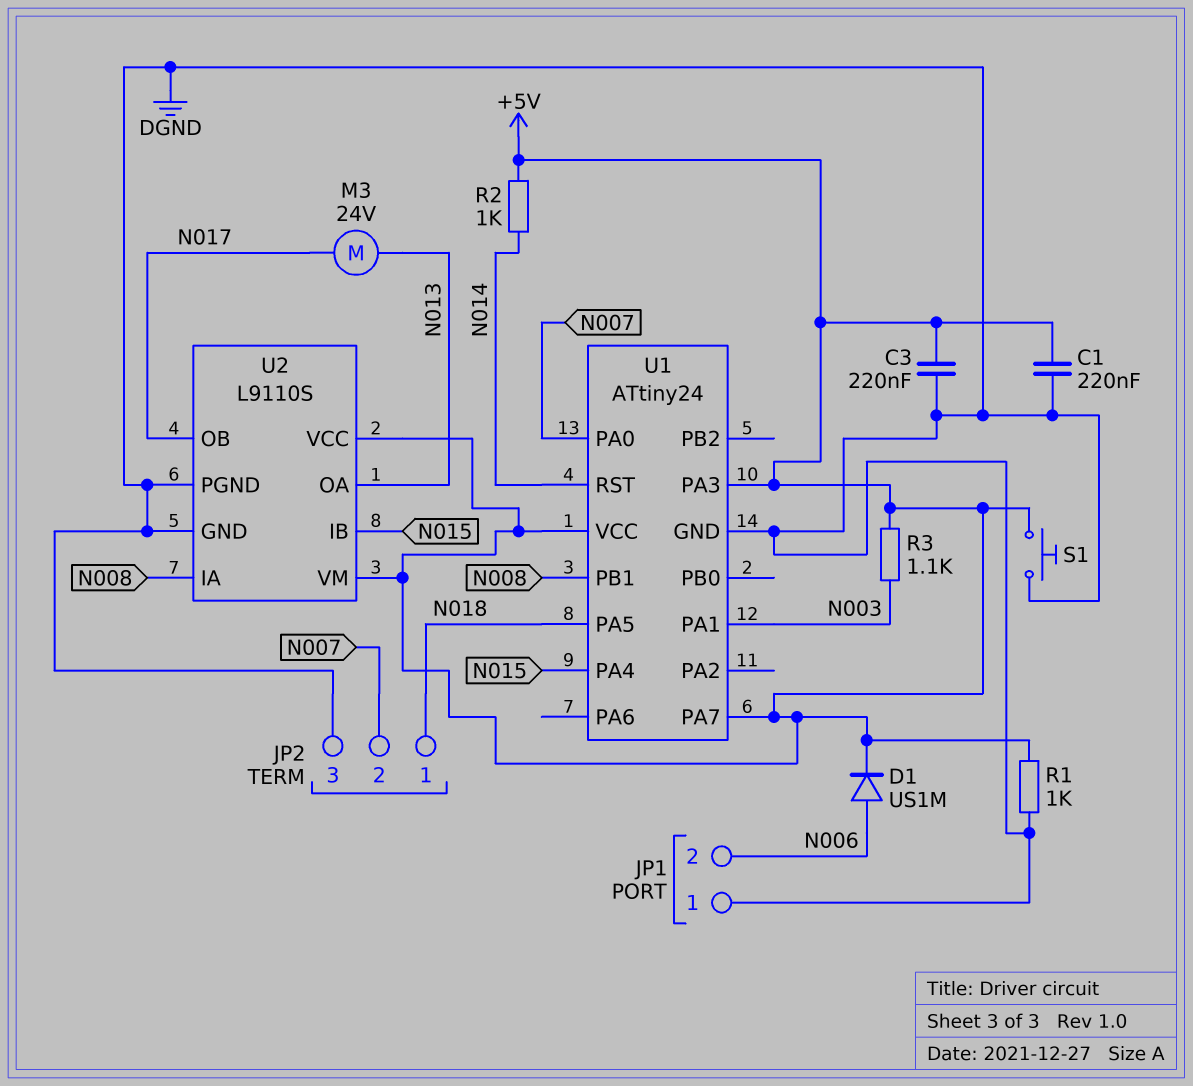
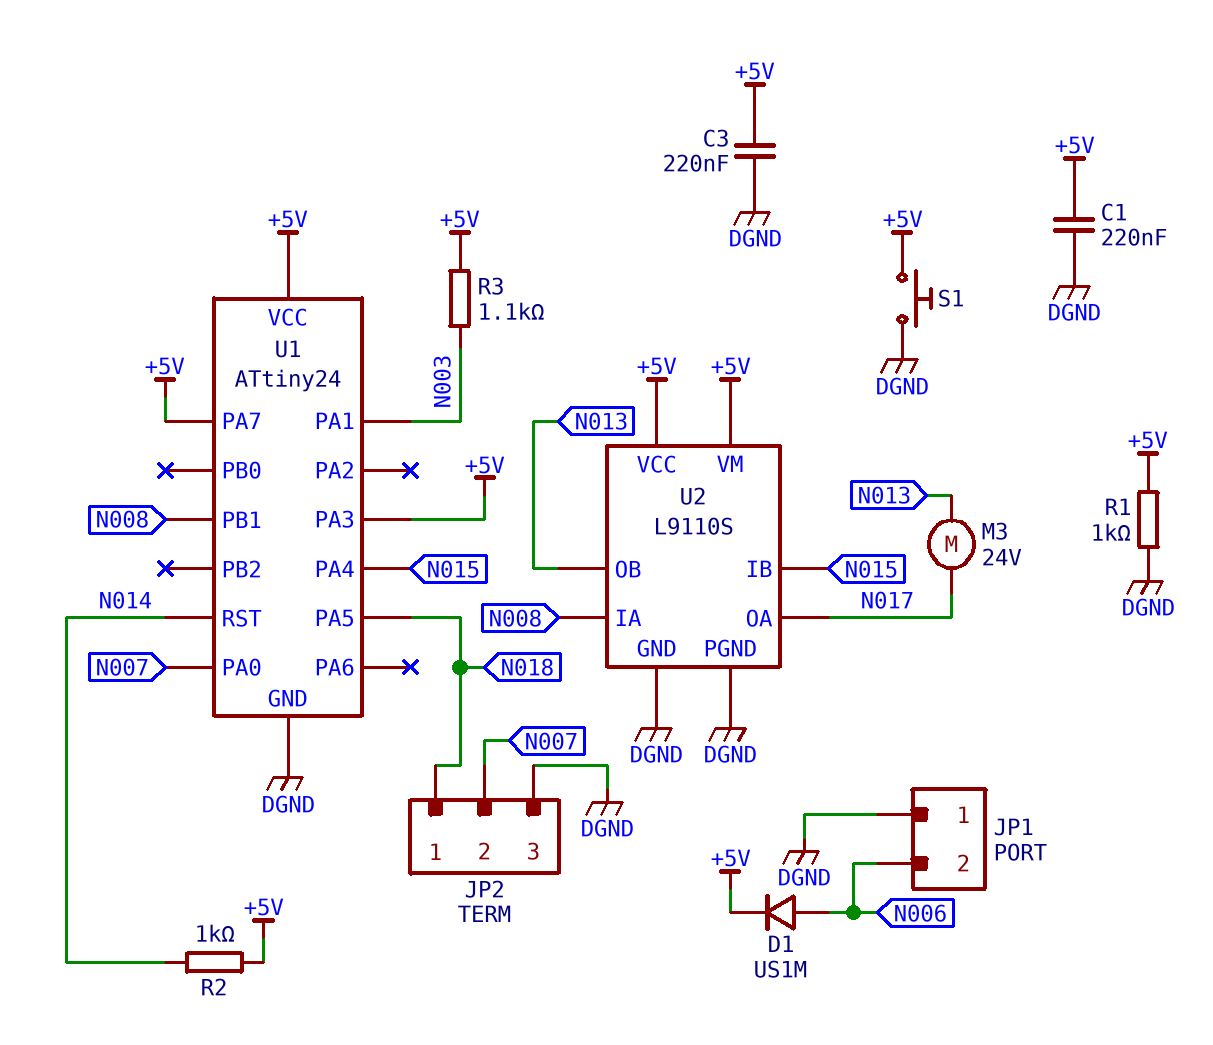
U2 pin OA: N013 -> N017
U2 pin OB: N017 -> N013

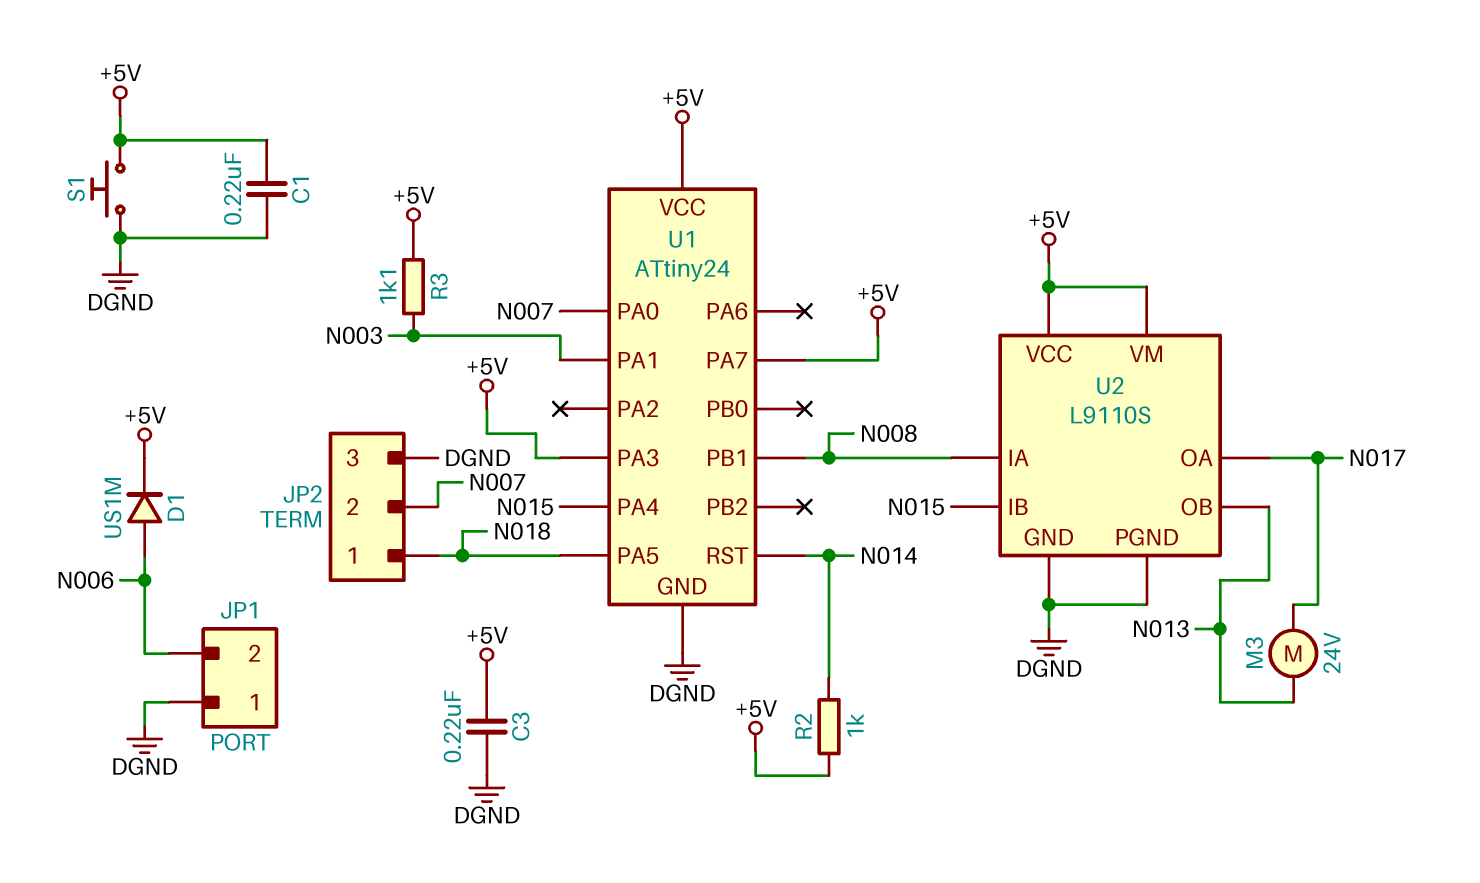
R1: 1k (+5V, DGND) -> none

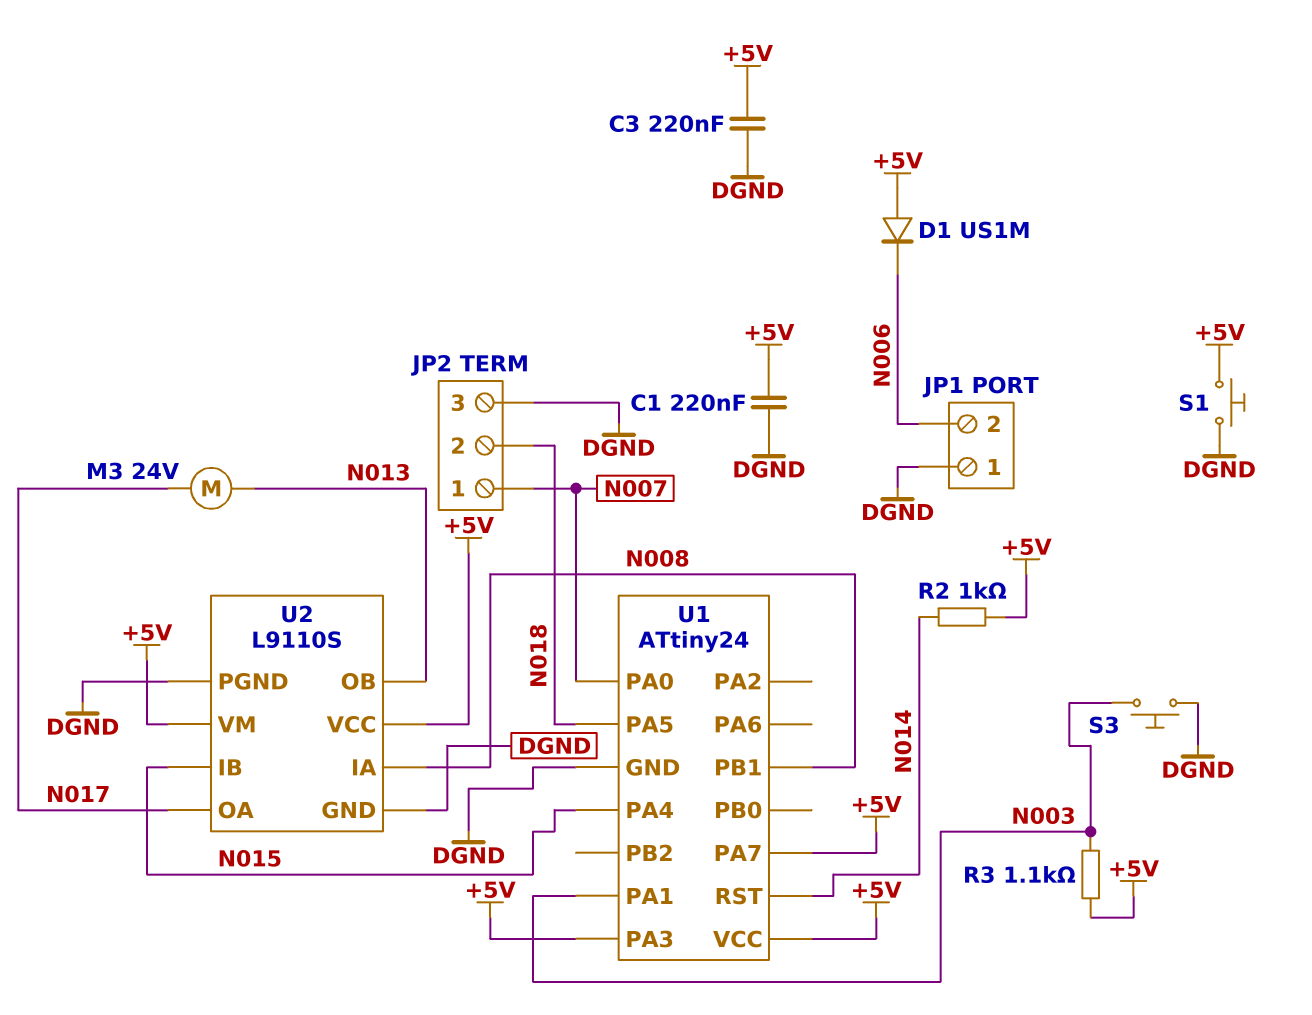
D1: diode US1M (A N006, K +5V) -> diode US1M (A +5V, K N006)
JP2 pin 1: N018 -> N007
JP2 pin 2: N007 -> N018
S3: none -> button (DGND, N003)

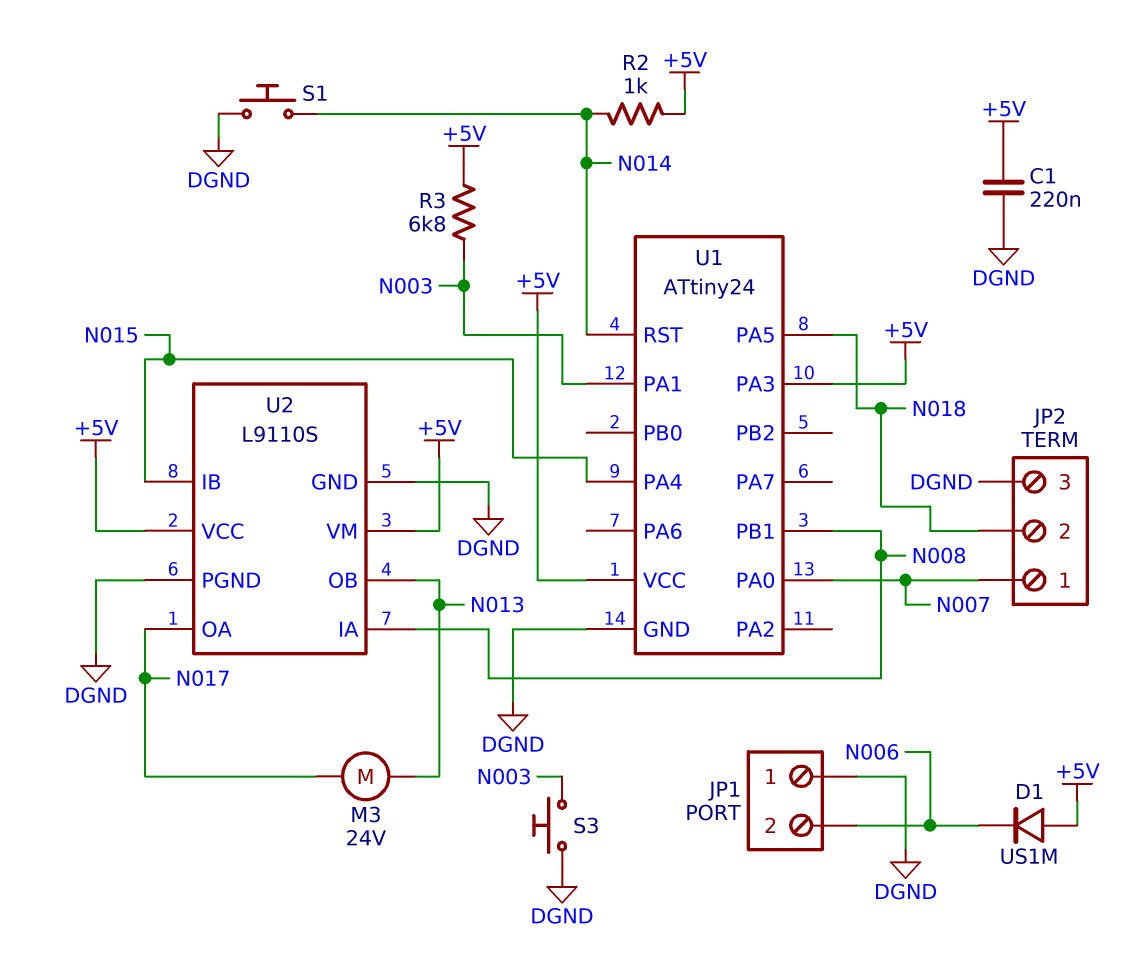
C3: 220nF (+5V, DGND) -> none
R3: 1.1k (+5V, N003) -> 6.8k (+5V, N003)
S1: button (+5V, DGND) -> button (DGND, N014)
U1 pin PA7: +5V -> none

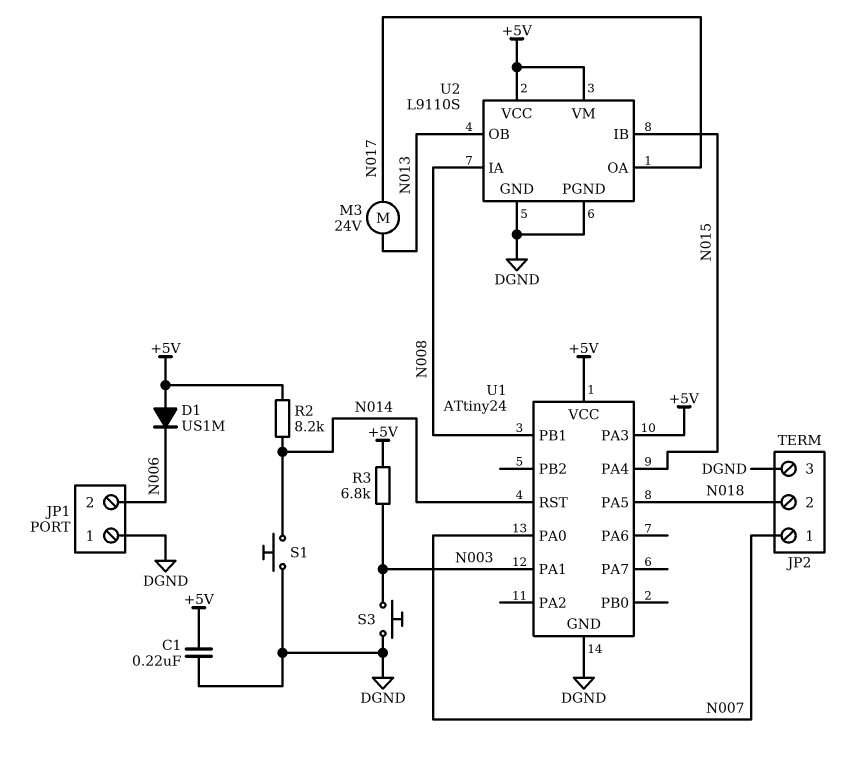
R2: 1k (+5V, N014) -> 8.2k (+5V, N014)

